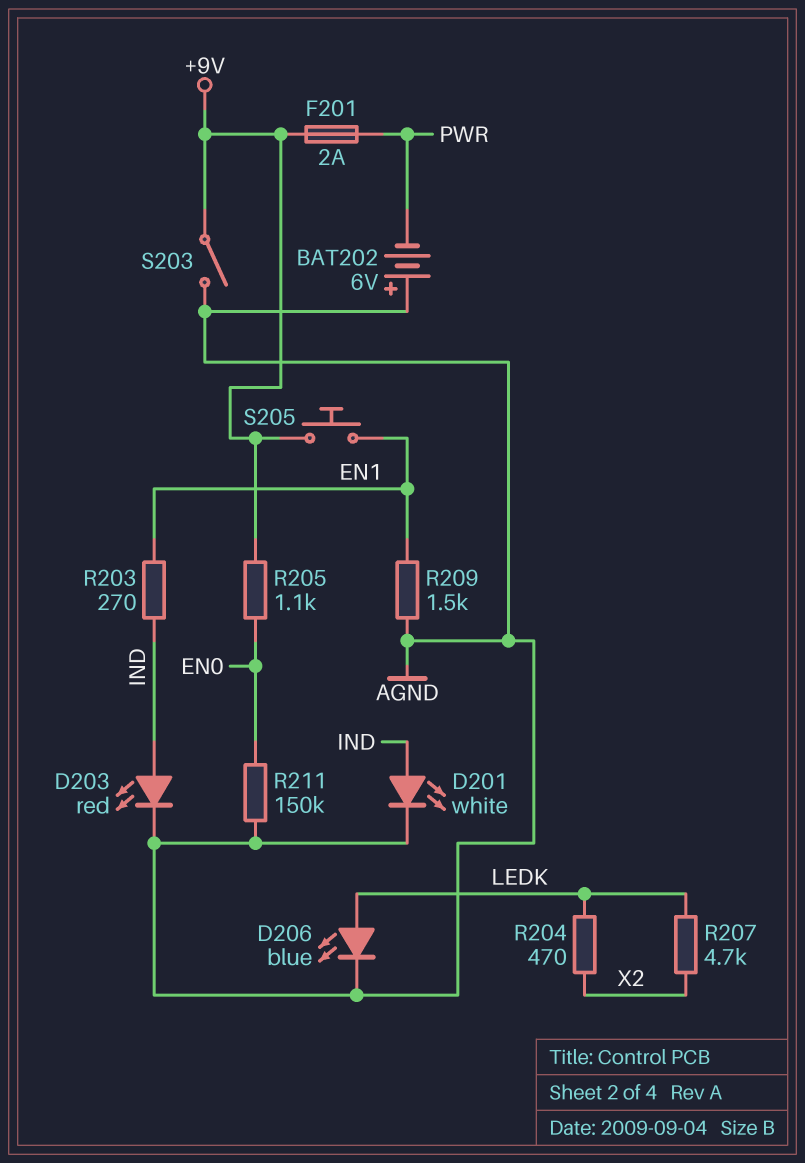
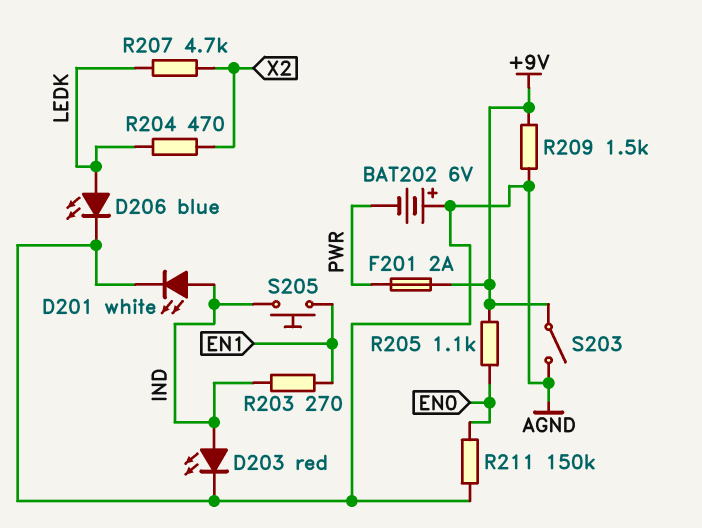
R209: 1.5k (AGND, EN1) -> 1.5k (+9V, AGND)
S205: button (+9V, EN1) -> button (EN1, IND)

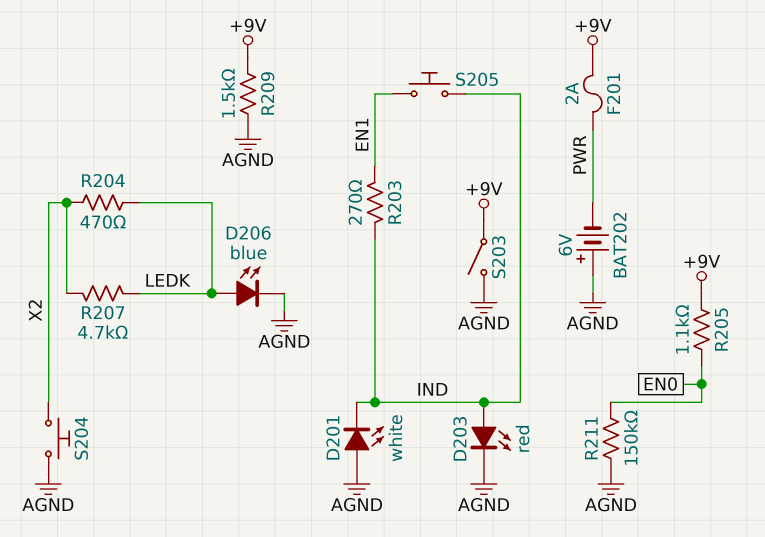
D201: LED white (A IND, K AGND) -> LED white (A AGND, K IND)
S204: none -> button (AGND, X2)

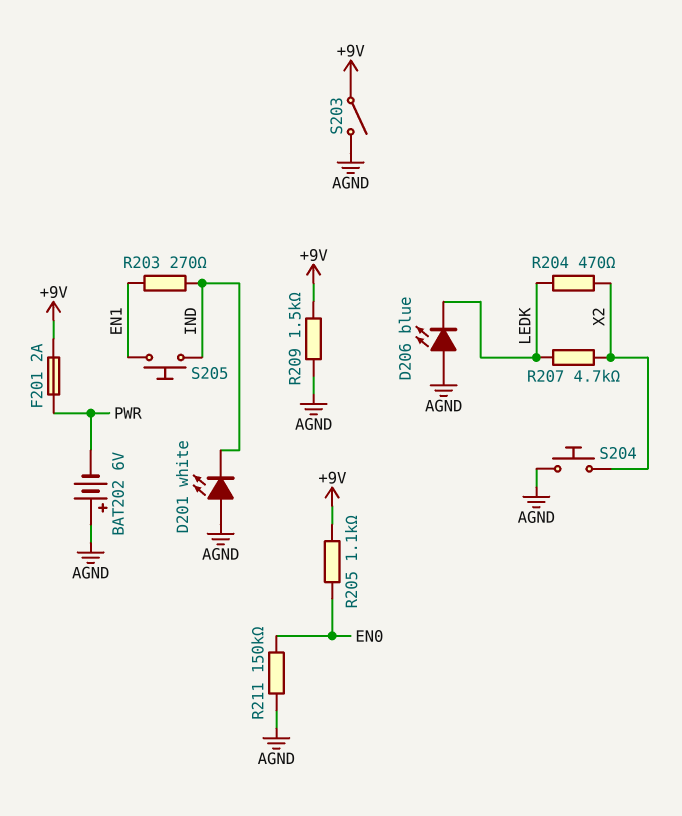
D203: LED red (A IND, K AGND) -> none
D206: LED blue (A LEDK, K AGND) -> LED blue (A AGND, K LEDK)

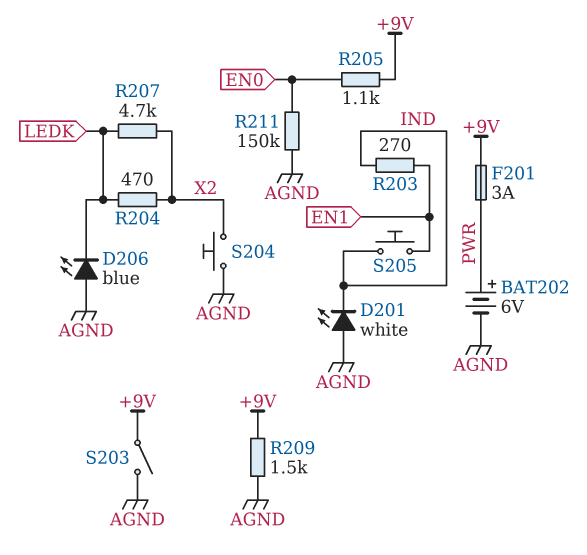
BAT202: 6V (plus AGND, minus PWR) -> 6V (plus PWR, minus AGND)
F201: 2A (+9V, PWR) -> 3A (+9V, PWR)

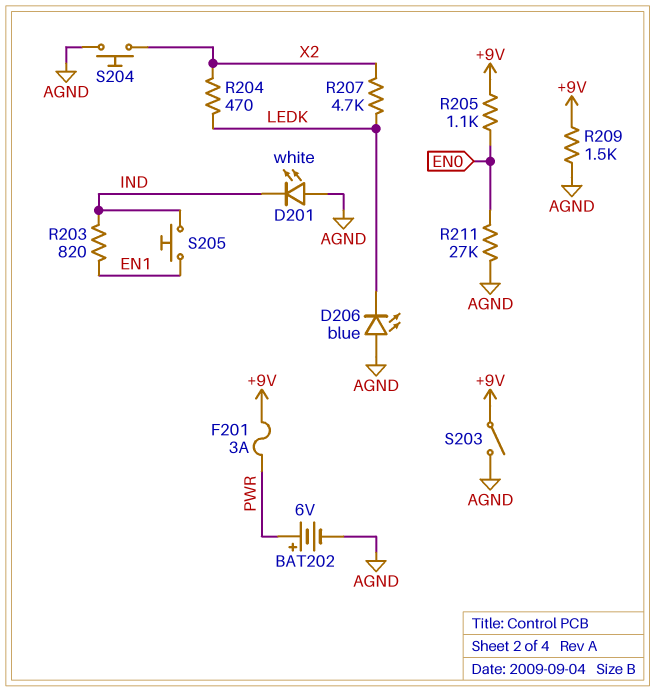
R203: 270 (EN1, IND) -> 820 (EN1, IND)
R211: 150k (AGND, EN0) -> 27k (AGND, EN0)

